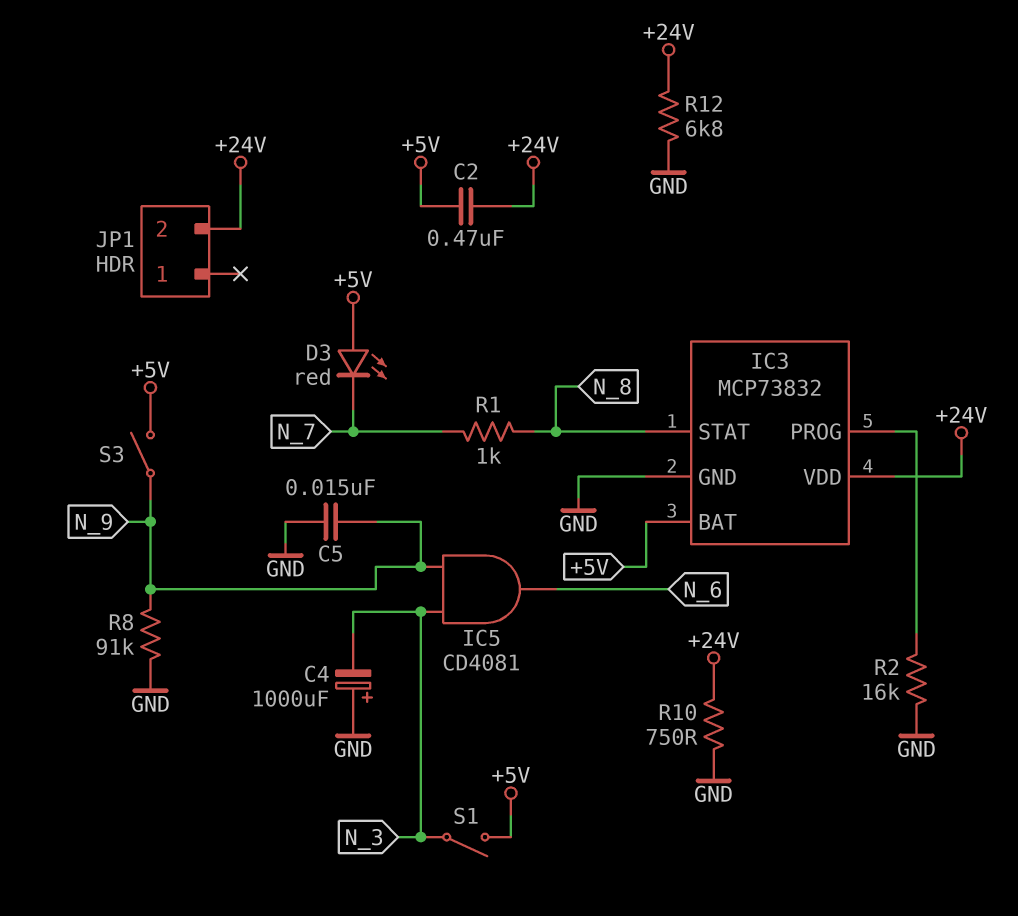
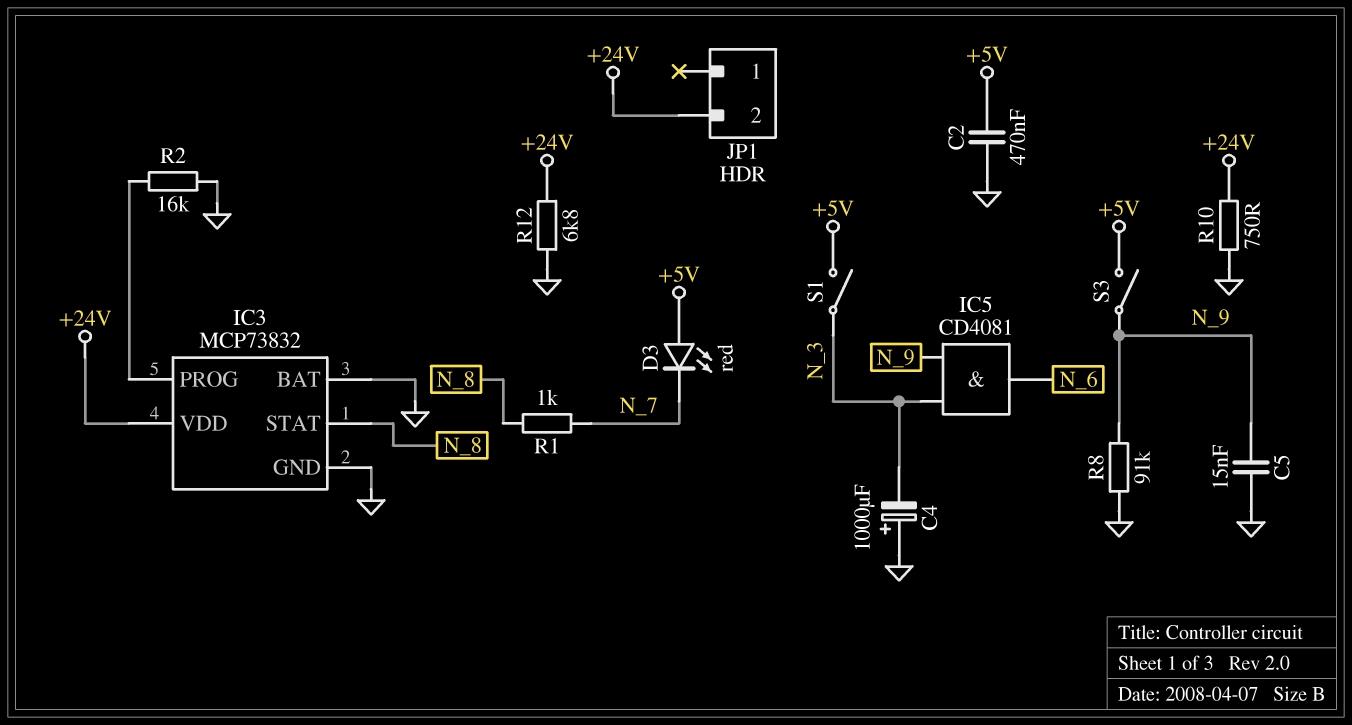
C2: 470nF (+5V, +24V) -> 470nF (+5V, GND)
IC3 pin BAT: +5V -> GND

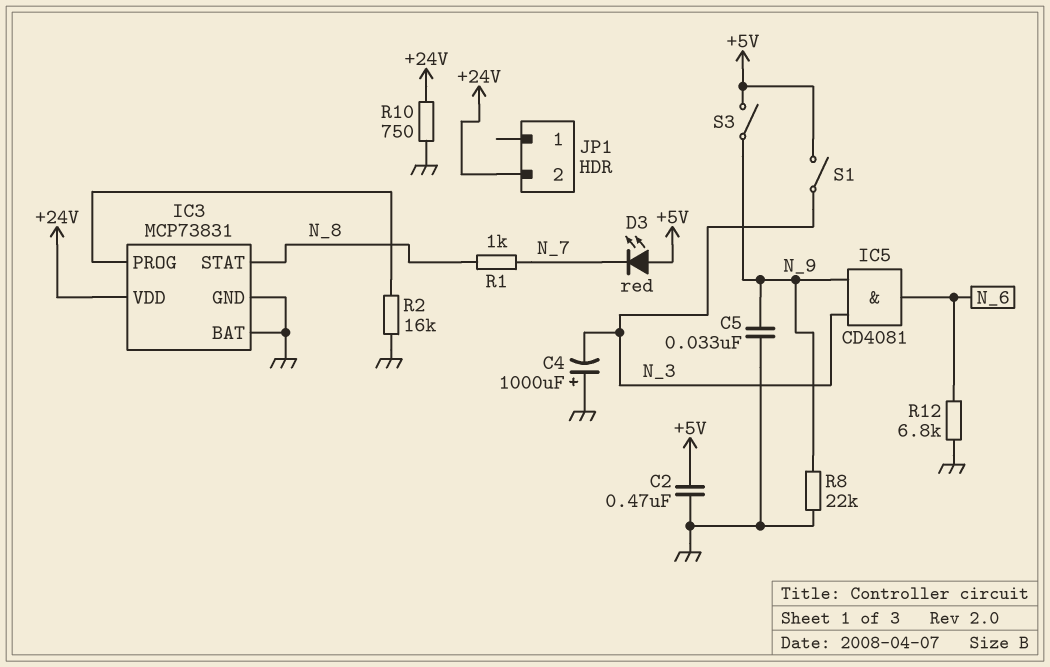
C5: 15nF (GND, N_9) -> 33nF (GND, N_9)
IC3: MCP73832 -> MCP73831
R8: 91k (GND, N_9) -> 22k (GND, N_9)
R12: 6.8k (+24V, GND) -> 6.8k (GND, N_6)

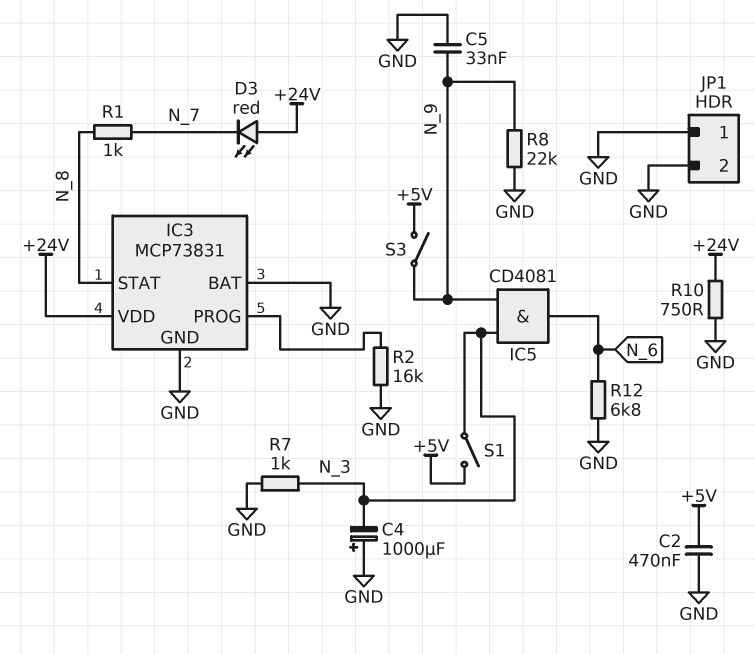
D3: LED red (A +5V, K N_7) -> LED red (A +24V, K N_7)
JP1 pin 1: none -> GND
JP1 pin 2: +24V -> GND
R7: none -> 1k (GND, N_3)

